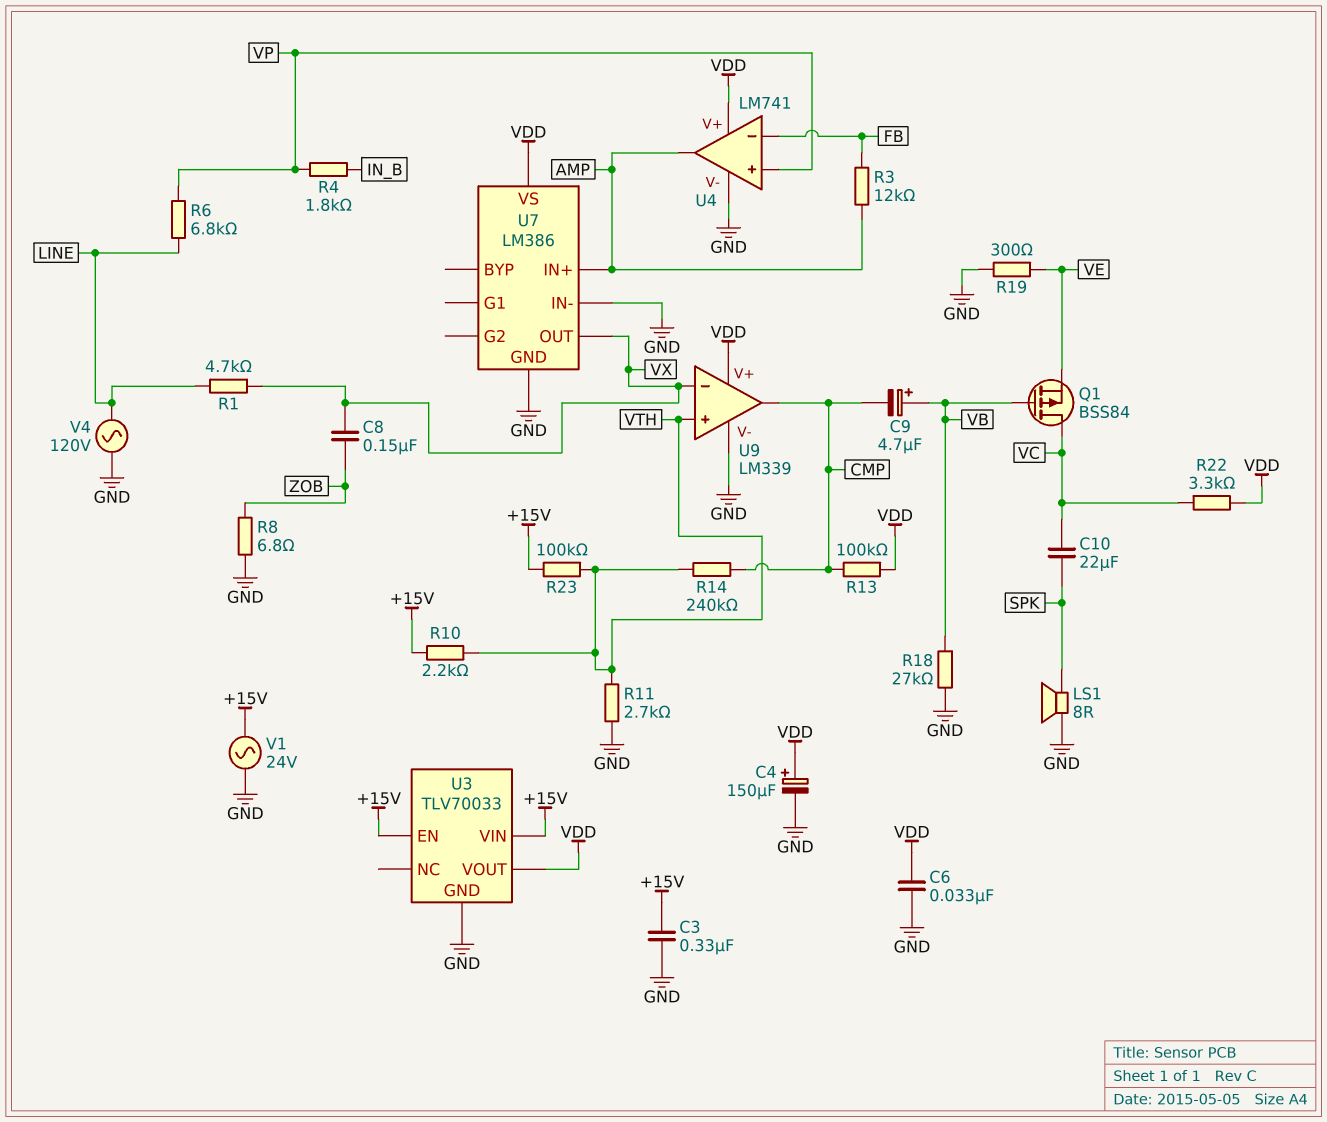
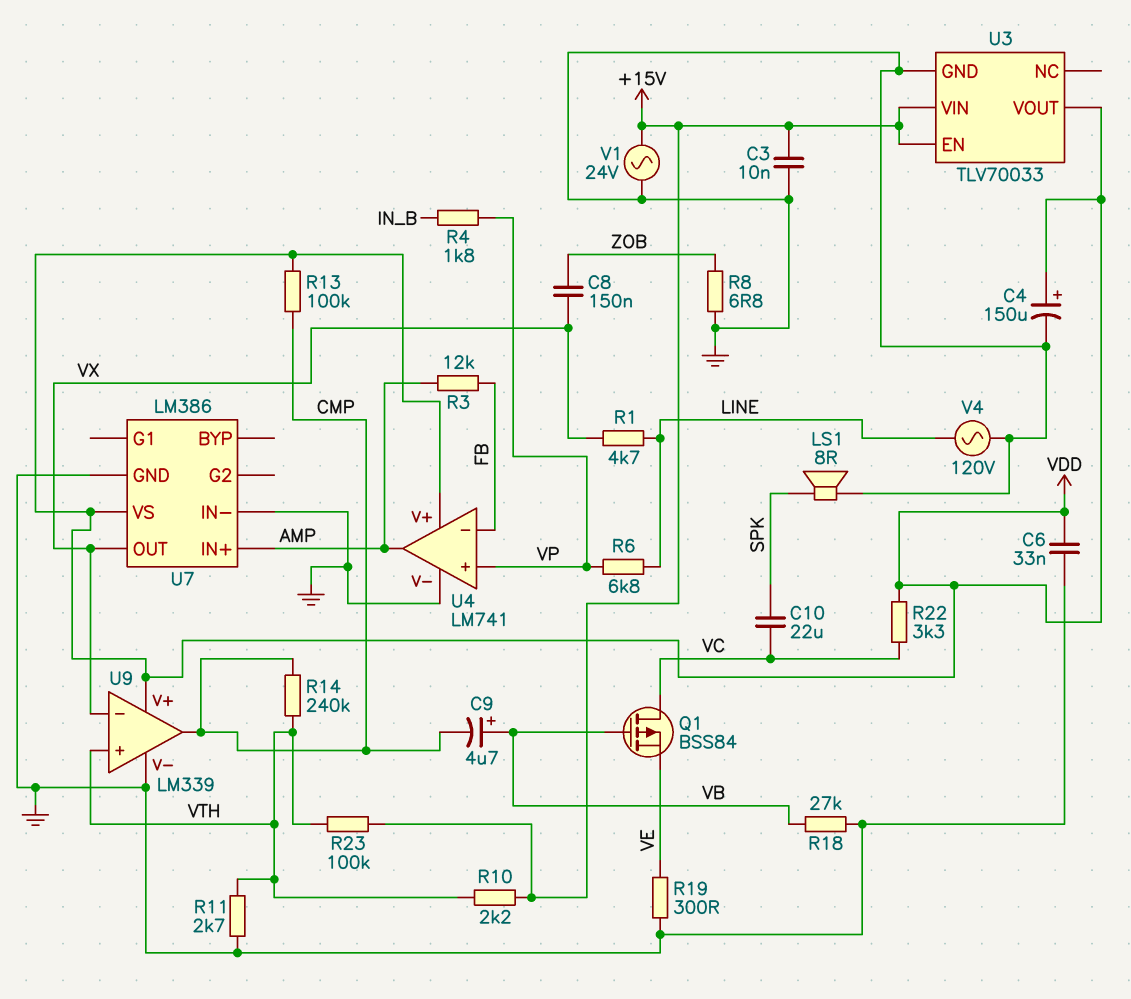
C3: 330nF (+15V, GND) -> 10nF (+15V, GND)

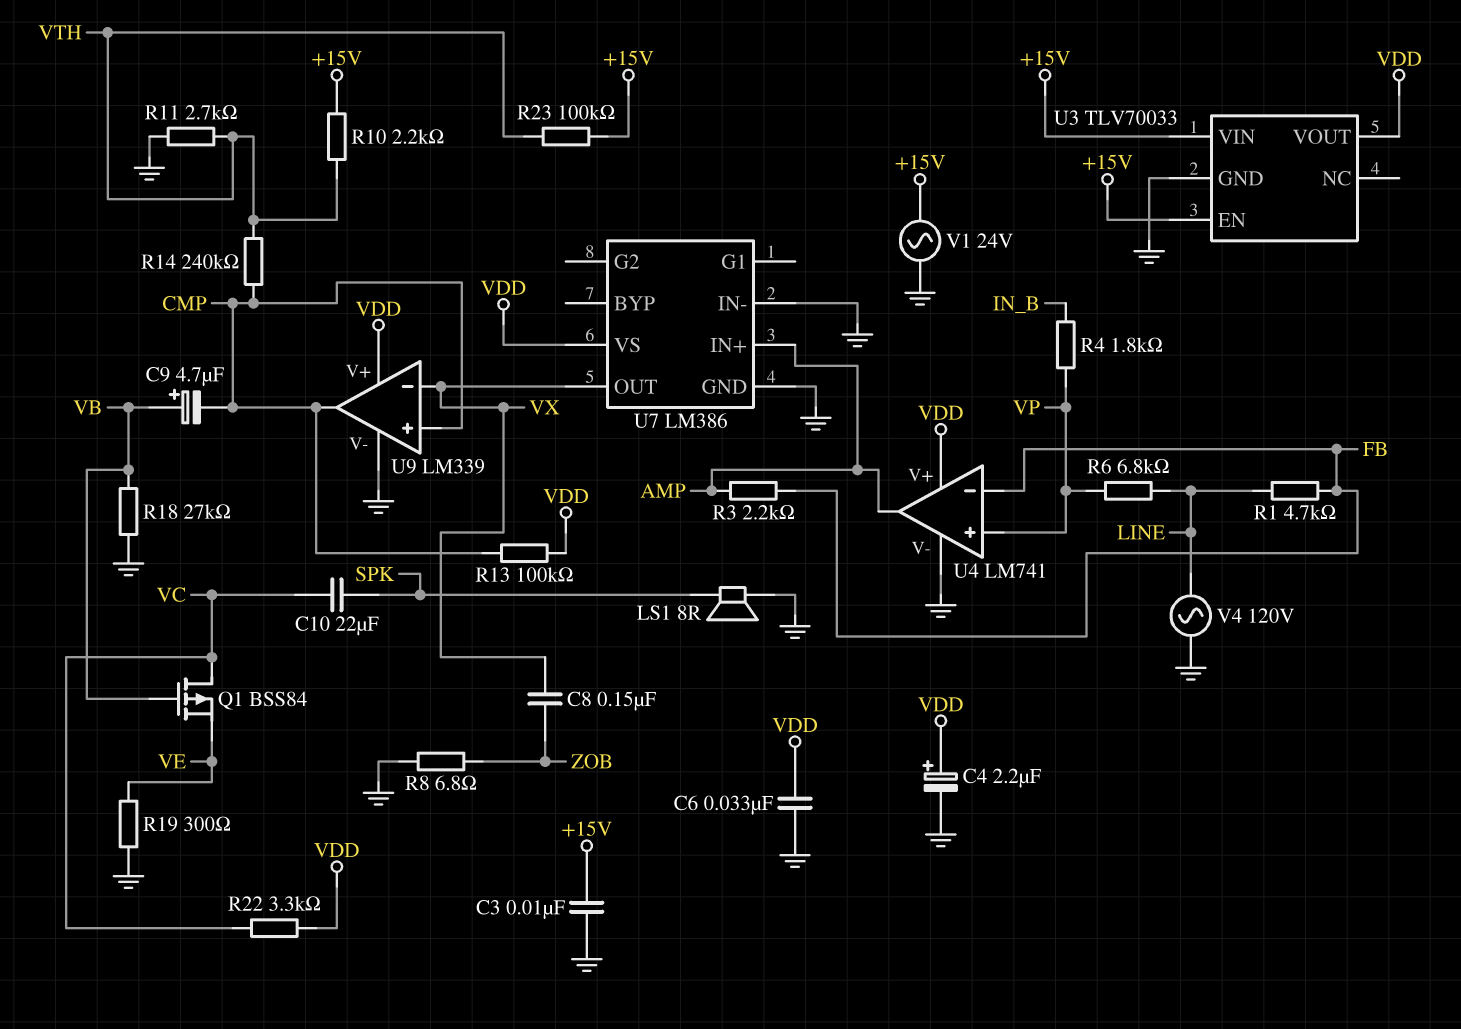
C4: 150uF (plus VDD, minus GND) -> 2.2uF (plus VDD, minus GND)
R1: 4.7k (LINE, VX) -> 4.7k (FB, LINE)
R3: 12k (AMP, FB) -> 2.2k (AMP, FB)
U9 pin in+: VTH -> CMP

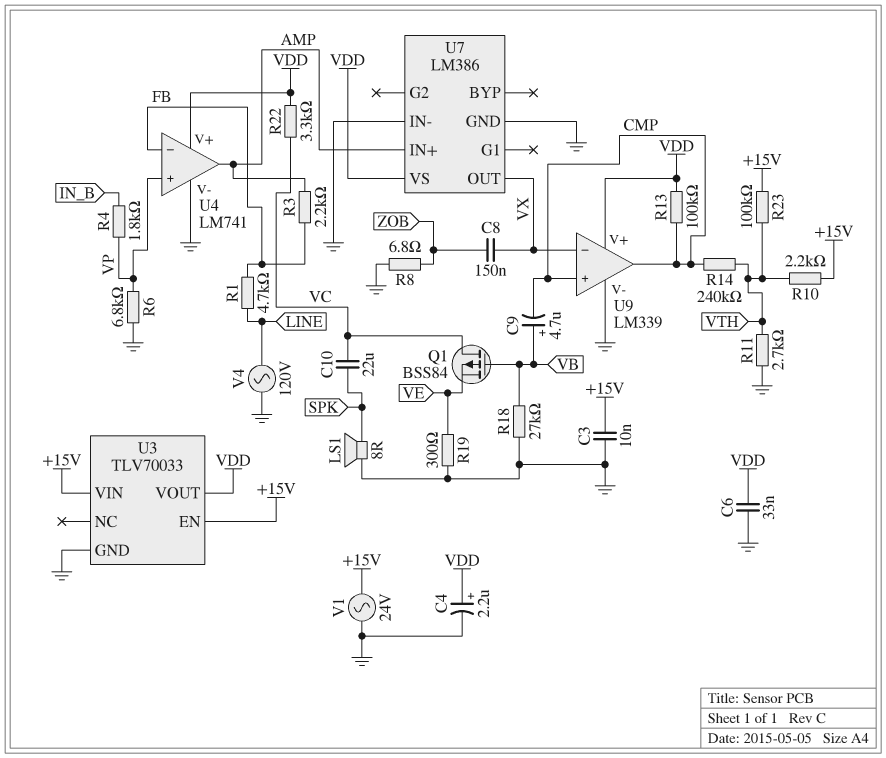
R6: 6.8k (LINE, VP) -> 6.8k (GND, VP)

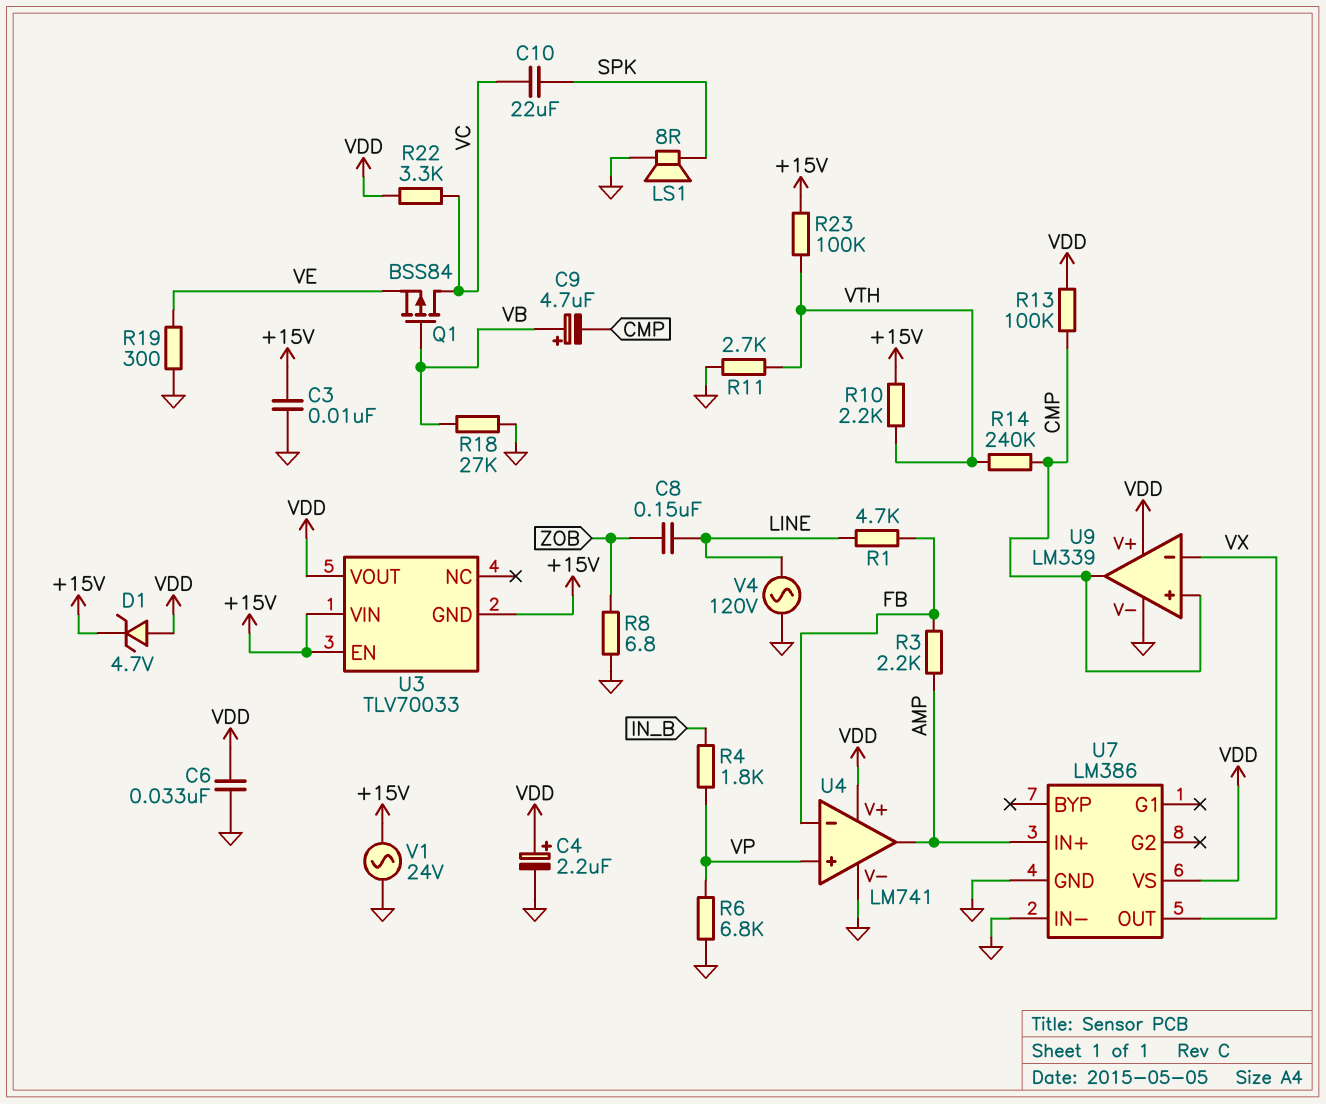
C8: 150nF (VX, ZOB) -> 150nF (LINE, ZOB)
D1: none -> zener 4.7V (A VDD, K +15V)
U3 pin GND: GND -> +15V

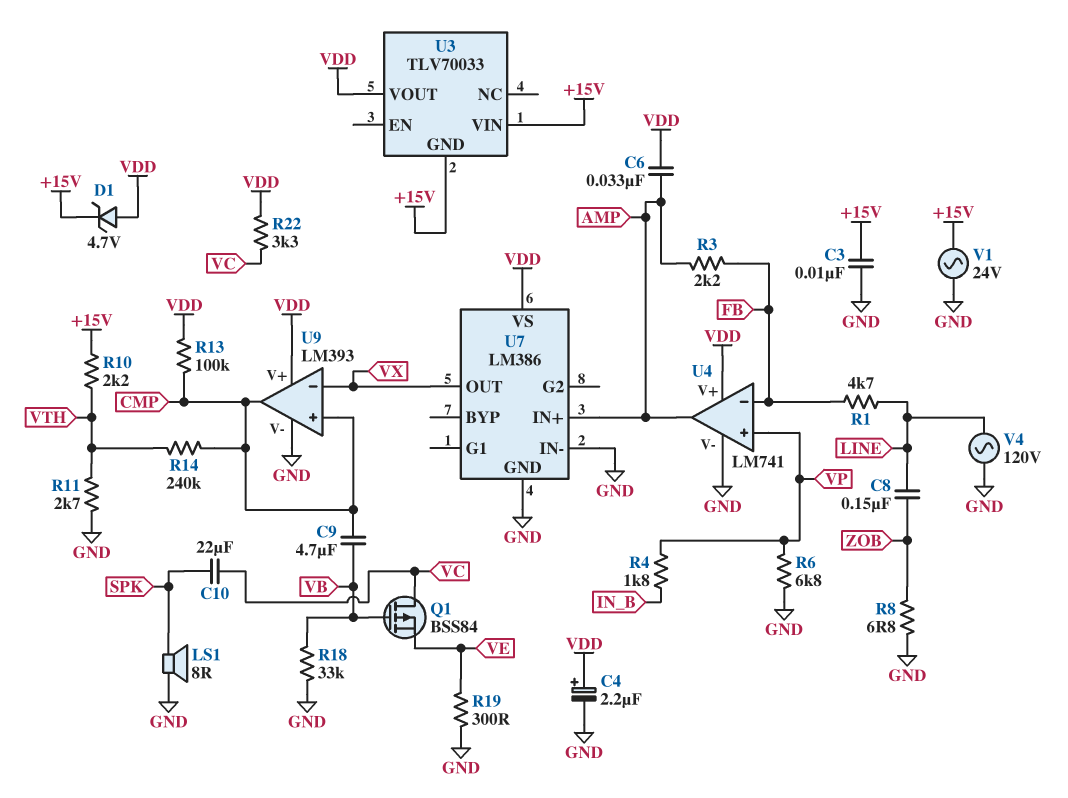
C6: 33nF (GND, VDD) -> 33nF (AMP, VDD)
C9: 4.7uF (plus VB, minus CMP) -> 4.7uF (CMP, VB)
R18: 27k (GND, VB) -> 33k (GND, VB)
R23: 100k (+15V, VTH) -> none
U3 pin EN: +15V -> none
U9: LM339 -> LM393

